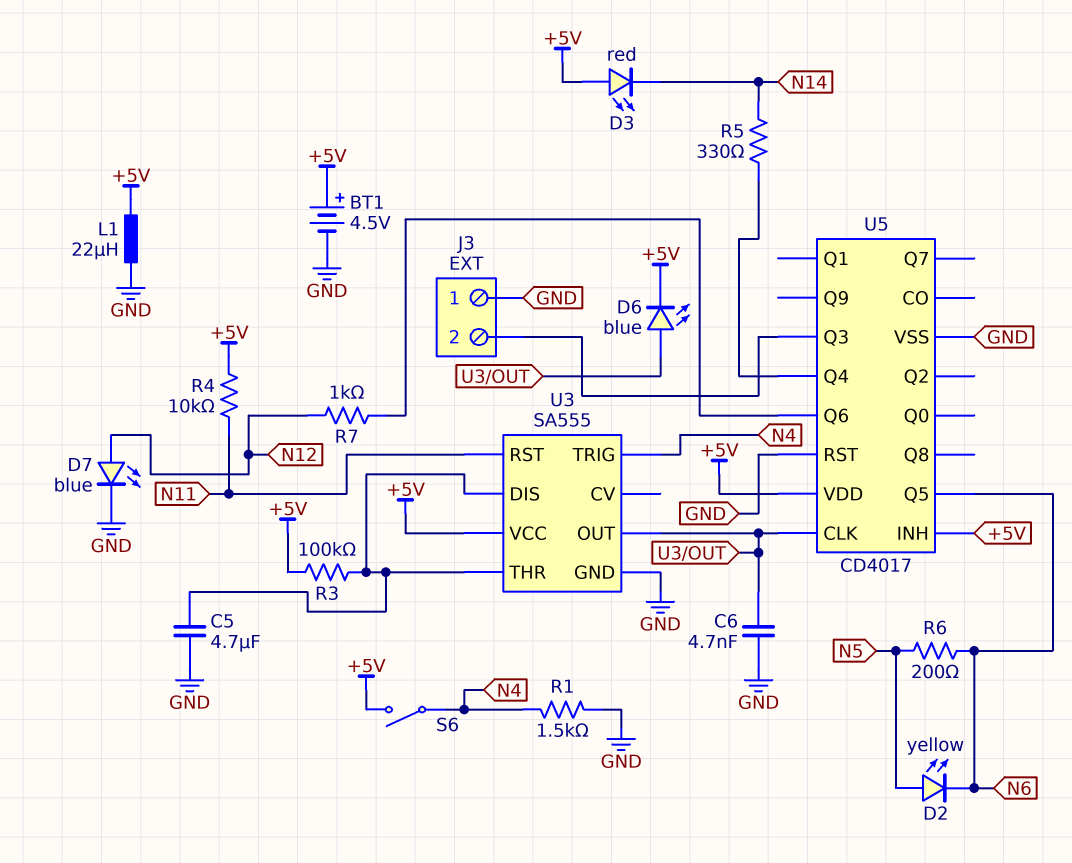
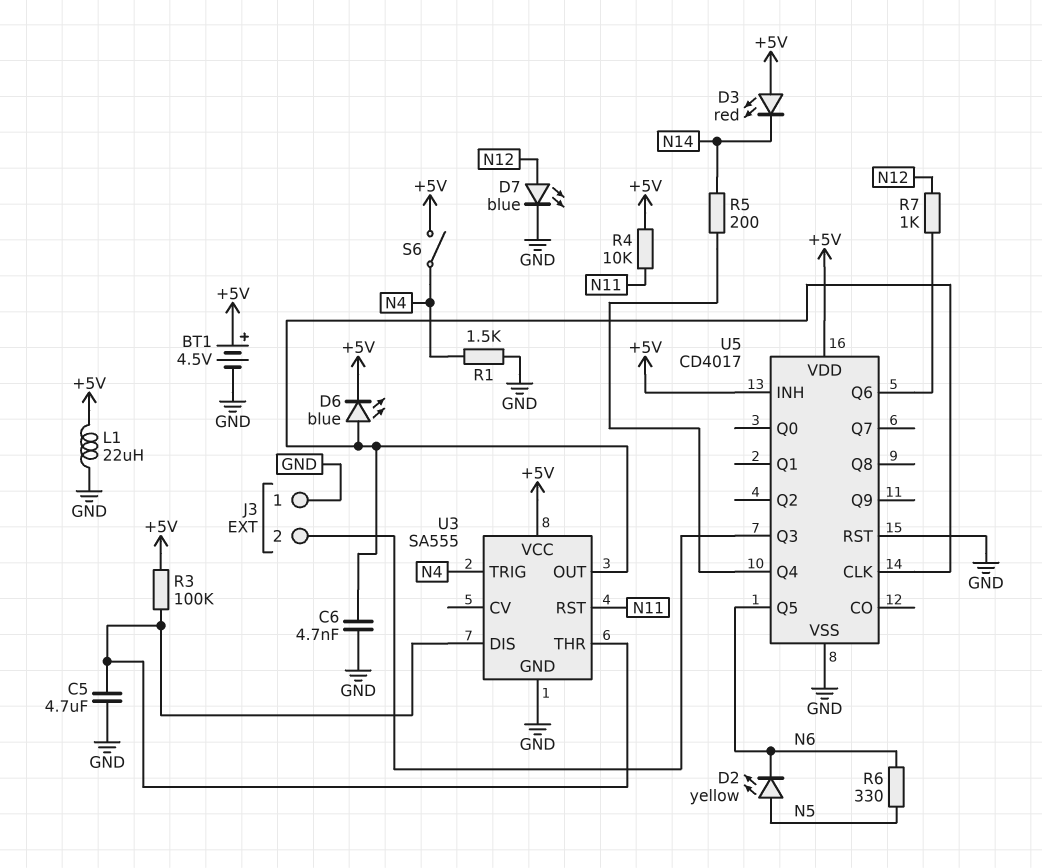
R5: 330 (N14, U5/Q4) -> 200 (N14, U5/Q4)
R6: 200 (N5, N6) -> 330 (N5, N6)

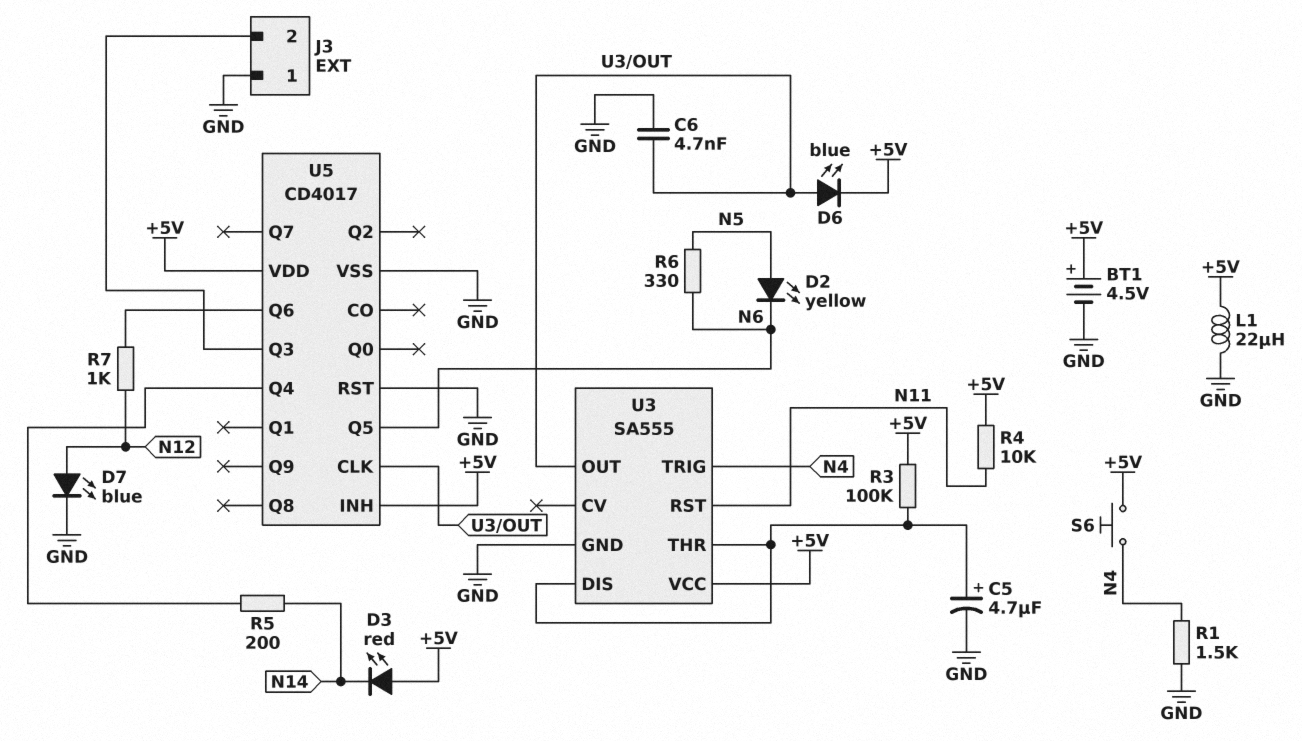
C5: 4.7uF (GND, U3/DIS) -> 4.7uF (plus U3/DIS, minus GND)
S6: switch (+5V, N4) -> button (+5V, N4)

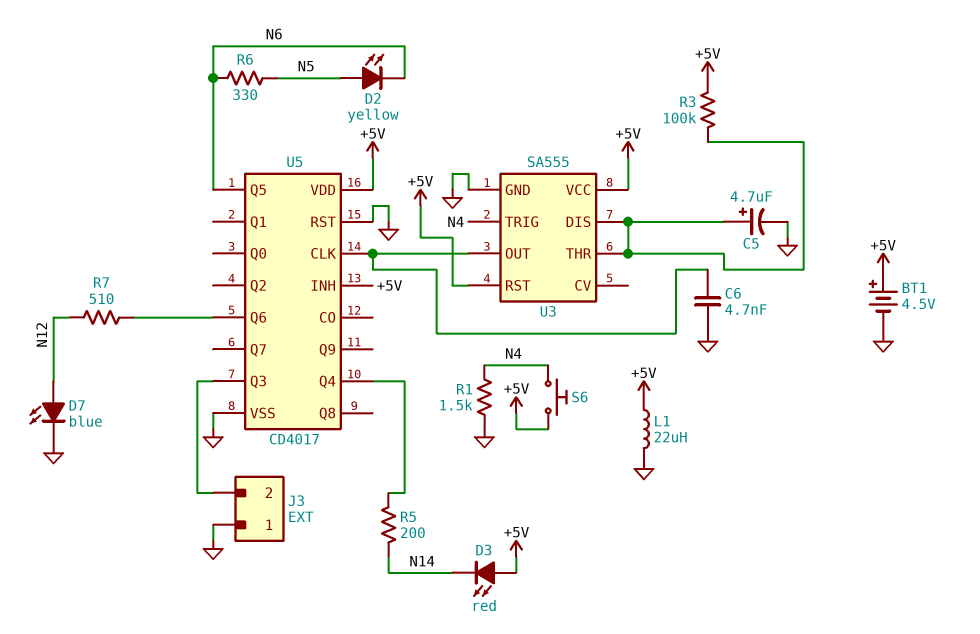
D6: LED blue (A U3/OUT, K +5V) -> none
R4: 10k (+5V, N11) -> none
R7: 1k (N12, U5/Q6) -> 510 (N12, U5/Q6)
U3 pin RST: N11 -> +5V

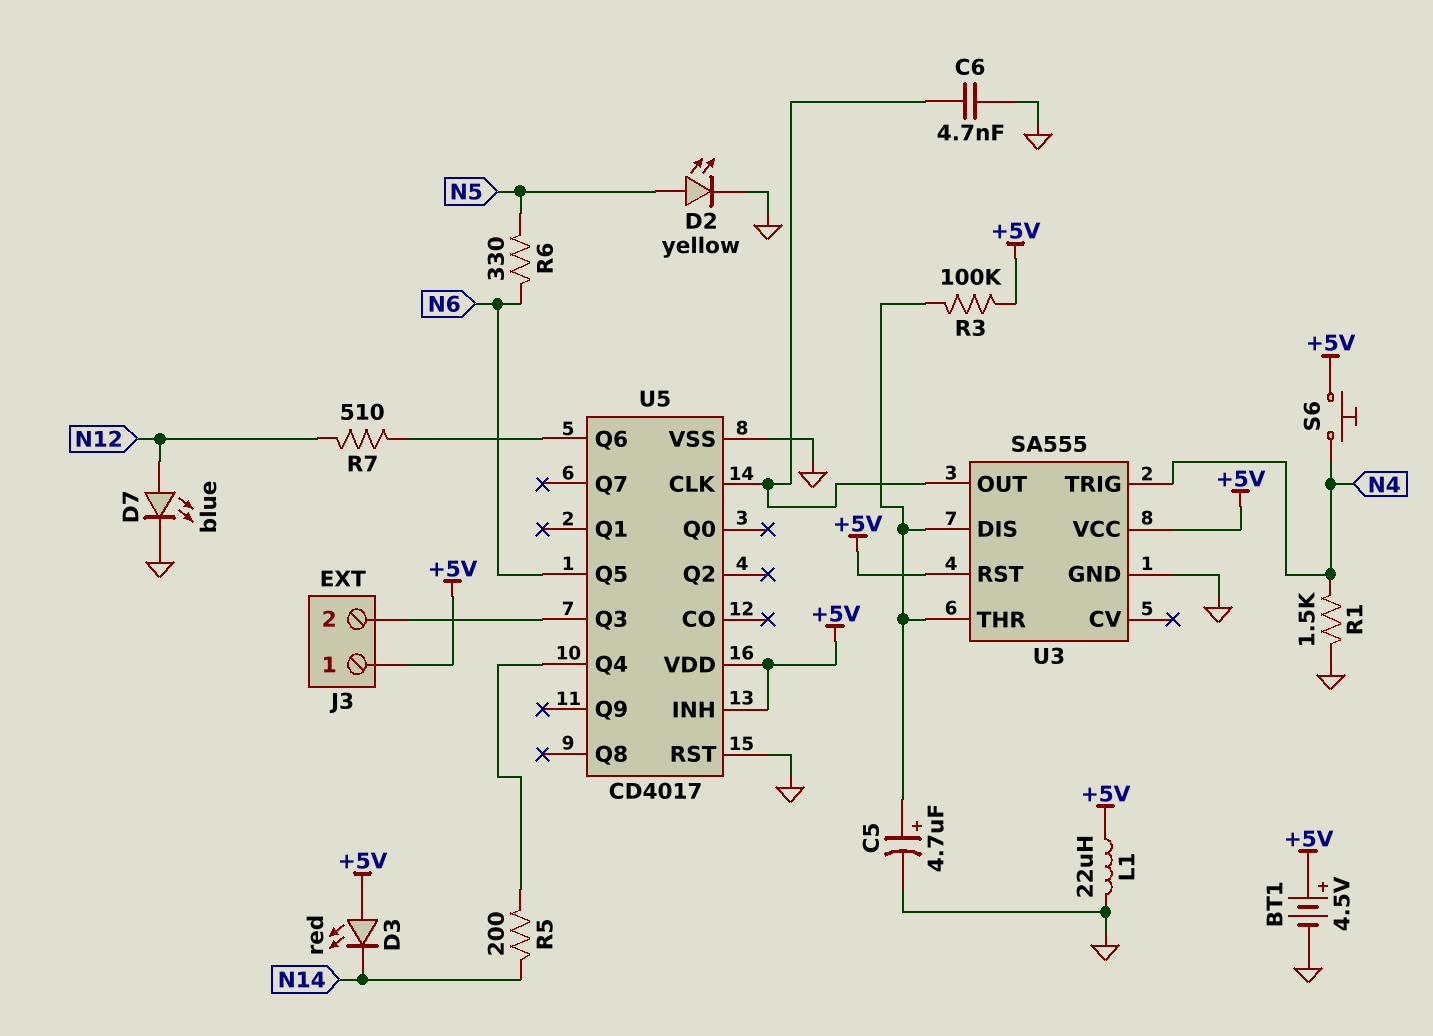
D2: LED yellow (A N5, K N6) -> LED yellow (A N5, K GND)
J3 pin 1: GND -> +5V

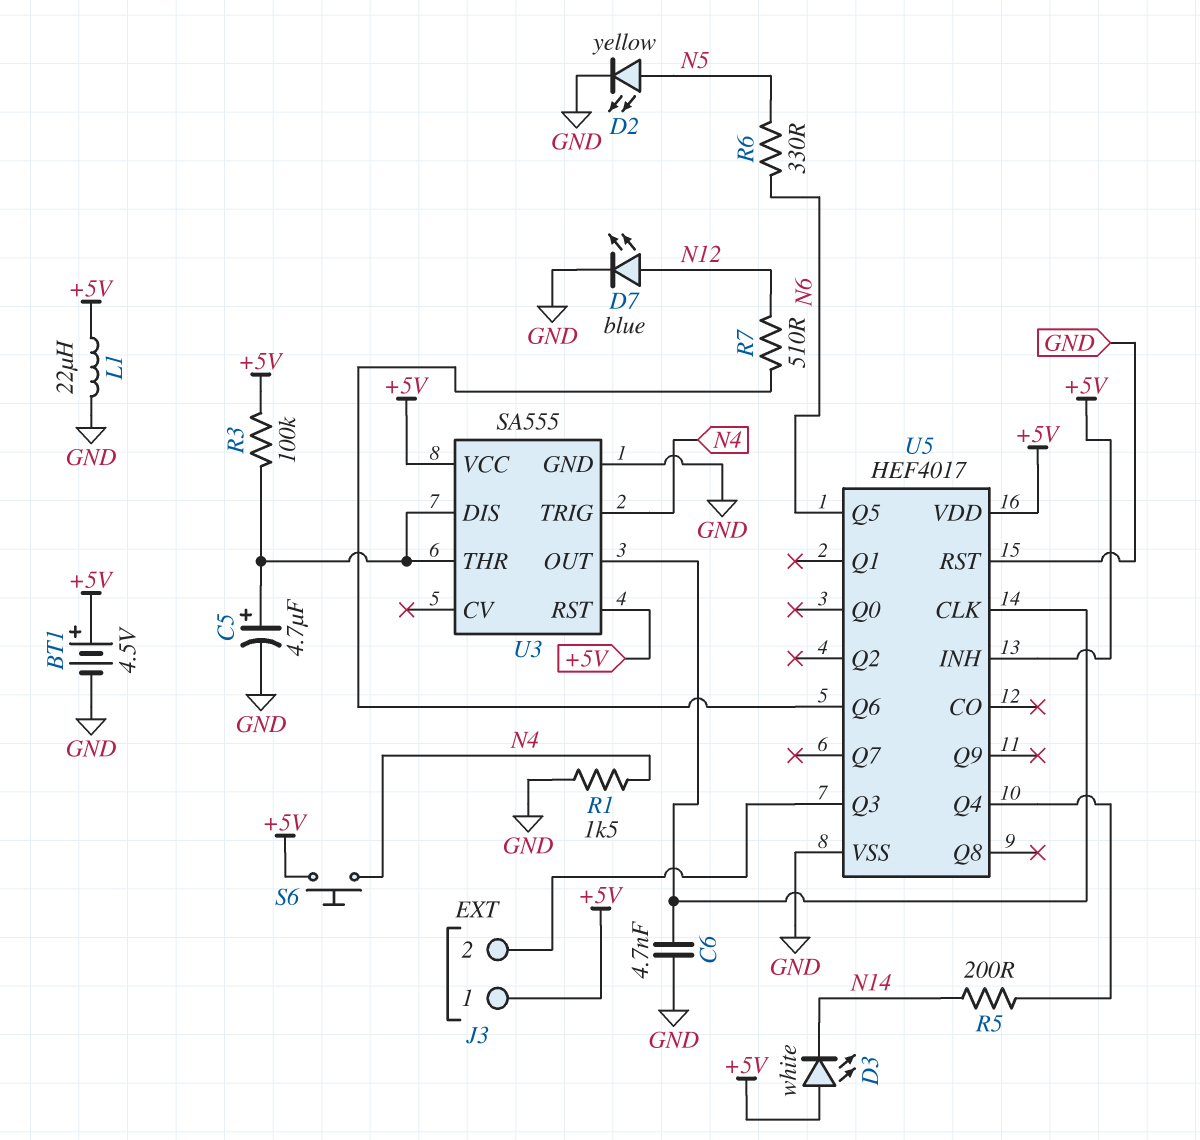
D3: LED red (A +5V, K N14) -> LED white (A +5V, K N14)
U5: CD4017 -> HEF4017

